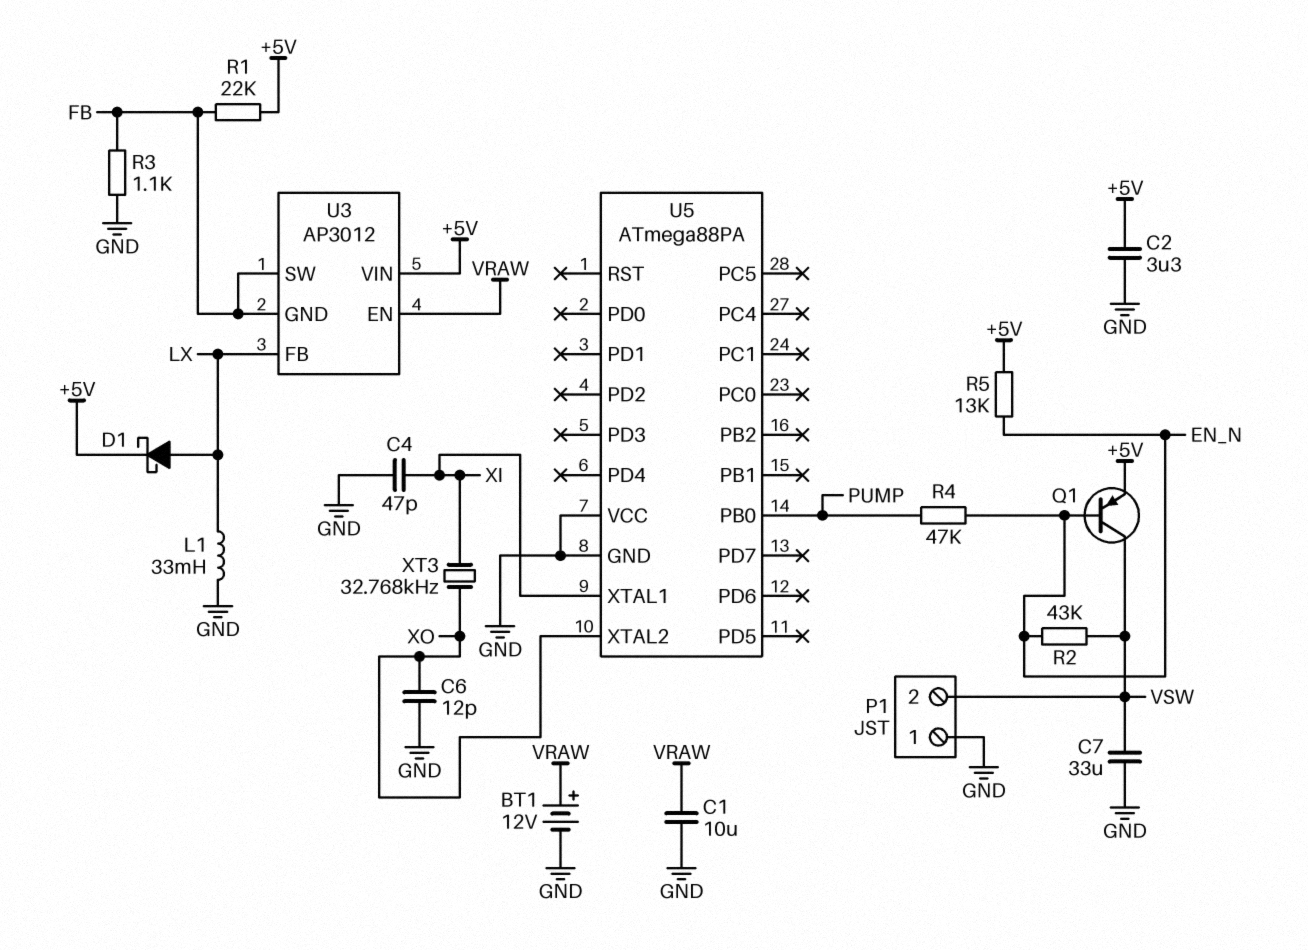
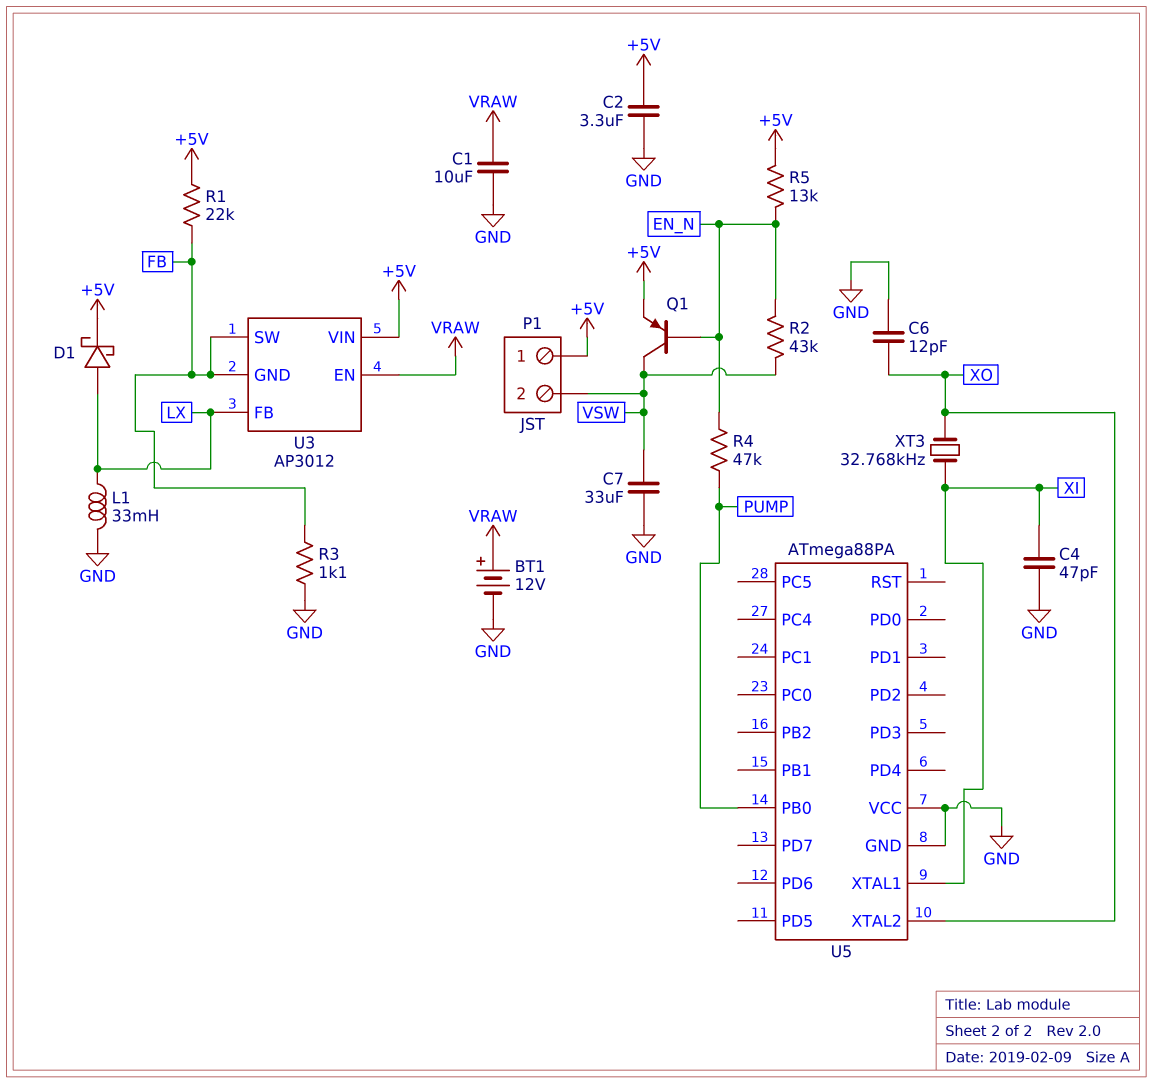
P1 pin 1: GND -> +5V

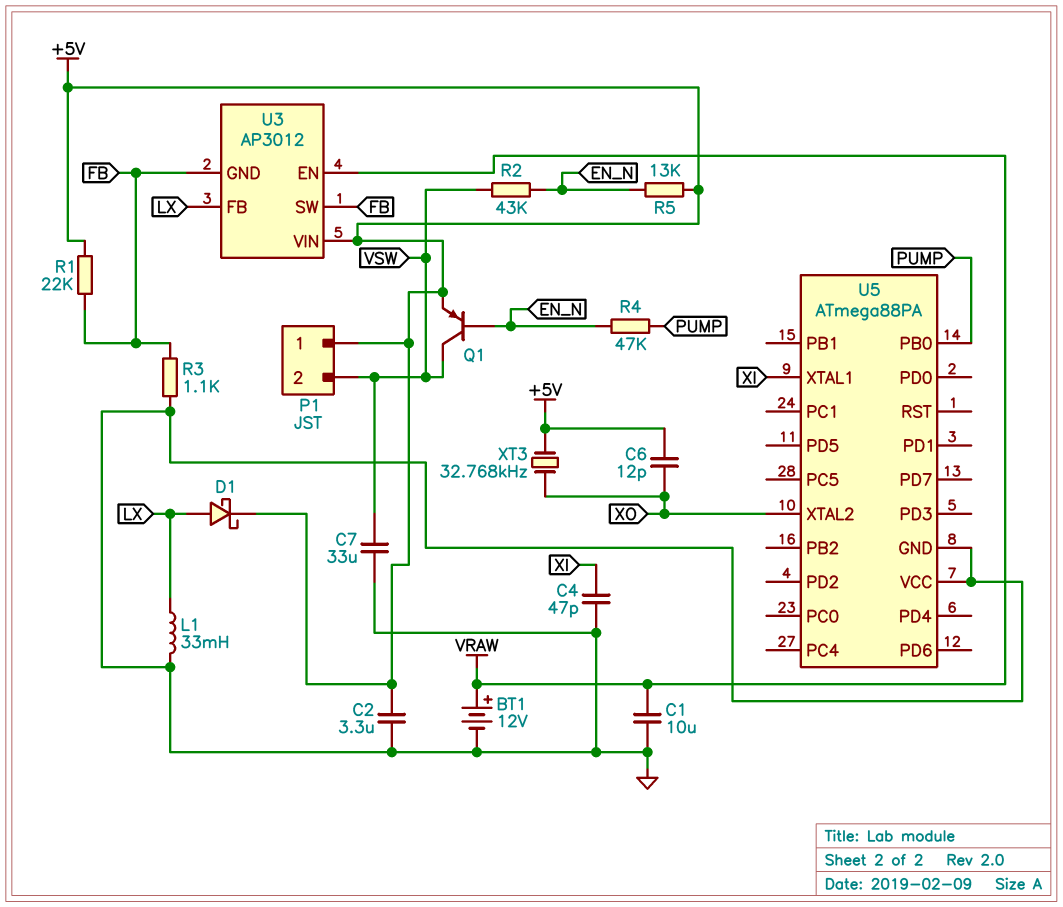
C6: 12pF (GND, XO) -> 12pF (+5V, XO)
XT3: 32.768kHz (XI, XO) -> 32.768kHz (+5V, XO)

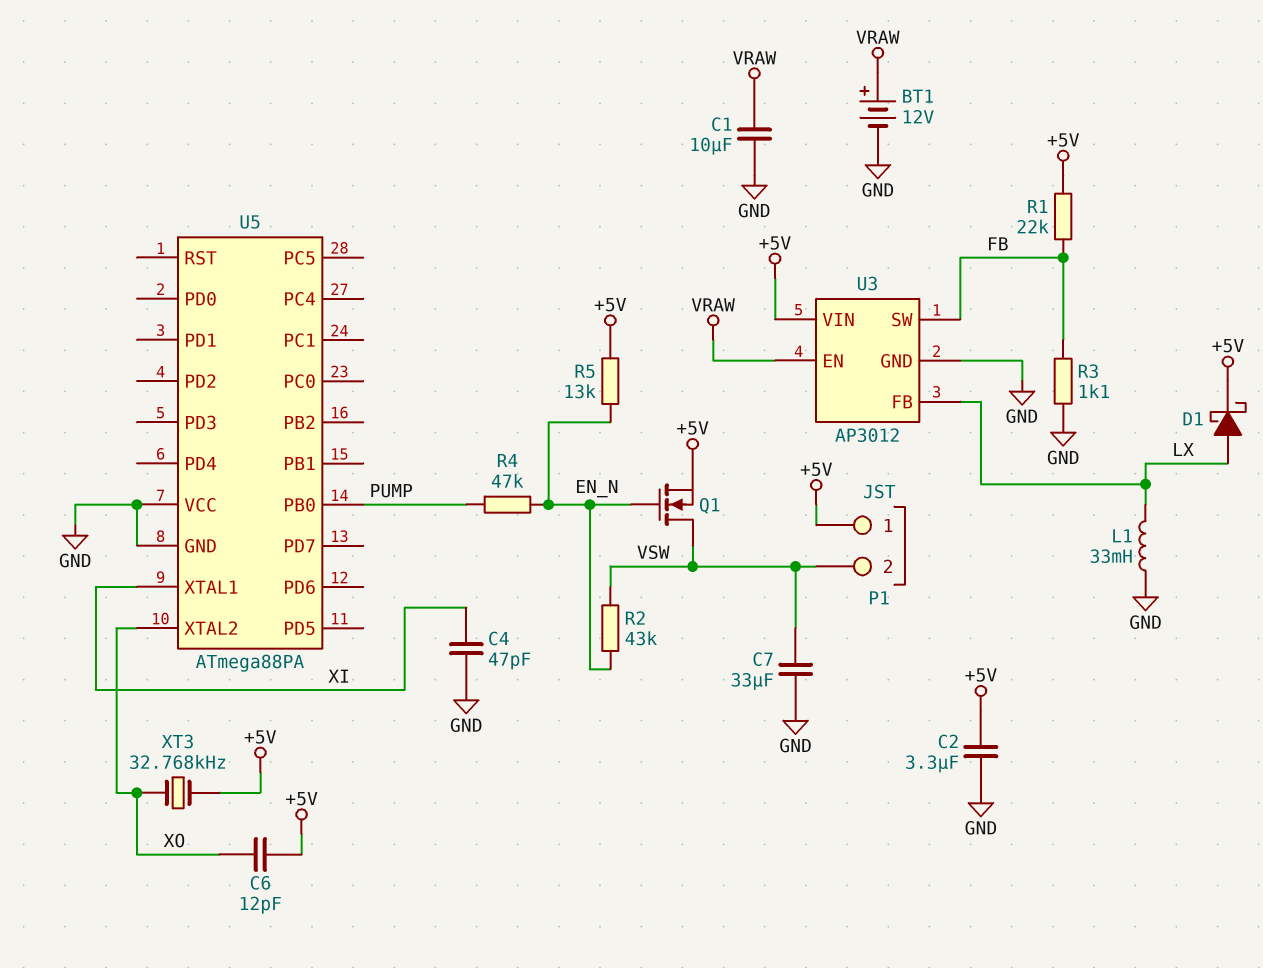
Q1: PNP (B EN_N, C VSW, E +5V) -> NMOS (G EN_N, D VSW, S +5V)
U3 pin GND: FB -> GND

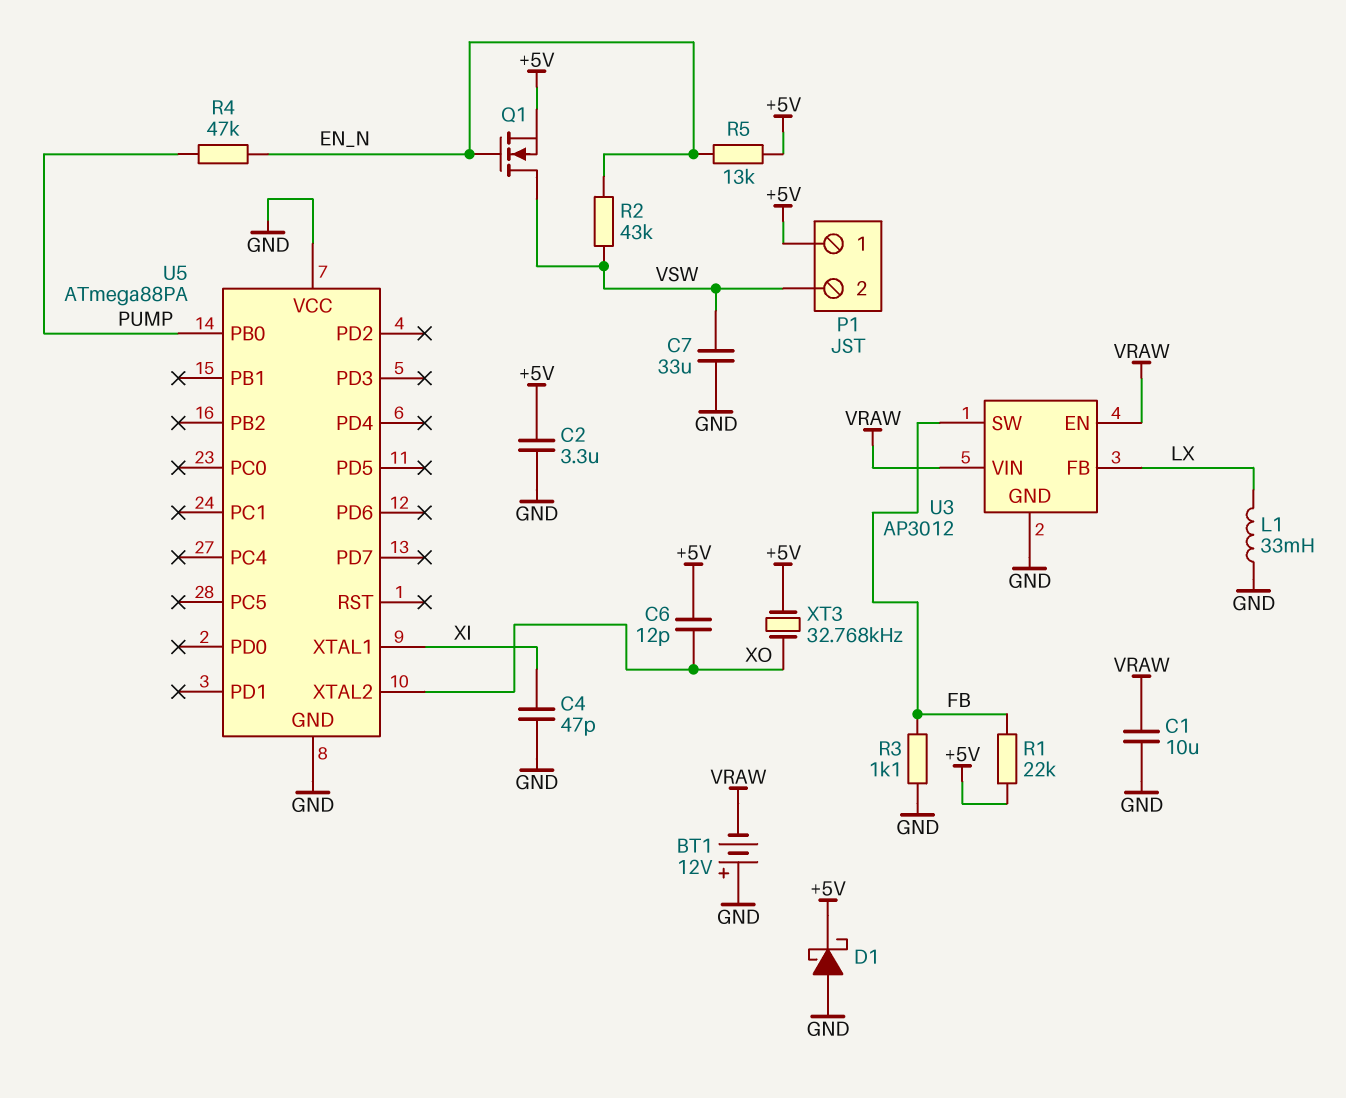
BT1: 12V (plus VRAW, minus GND) -> 12V (plus GND, minus VRAW)
D1: schottky (A LX, K +5V) -> schottky (A GND, K +5V)
U3 pin VIN: +5V -> VRAW

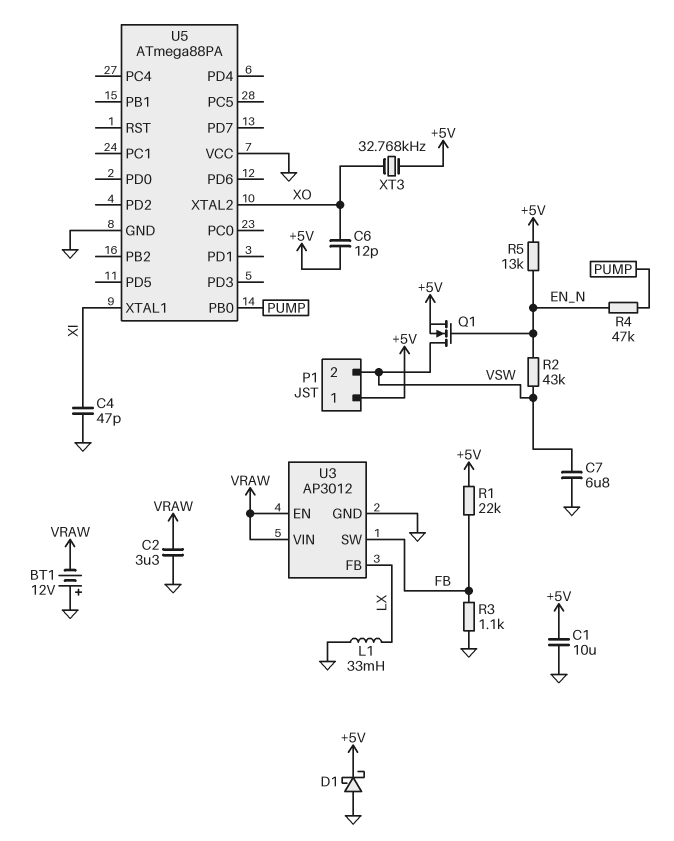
C1: 10uF (GND, VRAW) -> 10uF (+5V, GND)
C2: 3.3uF (+5V, GND) -> 3.3uF (GND, VRAW)
C7: 33uF (GND, VSW) -> 6.8uF (GND, VSW)

